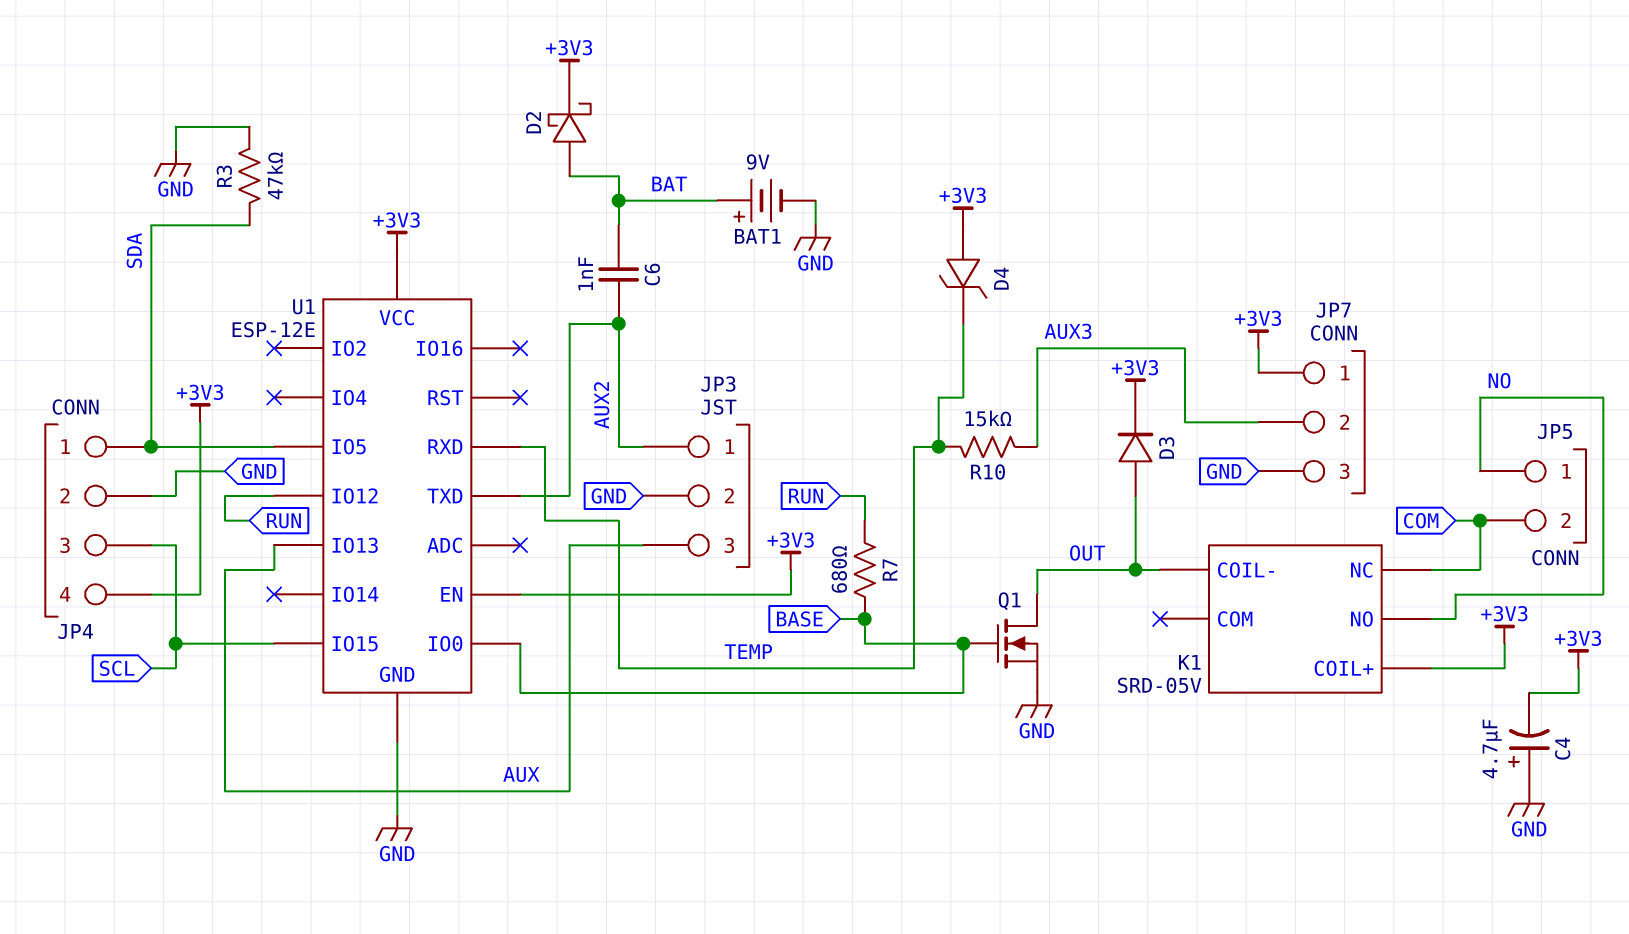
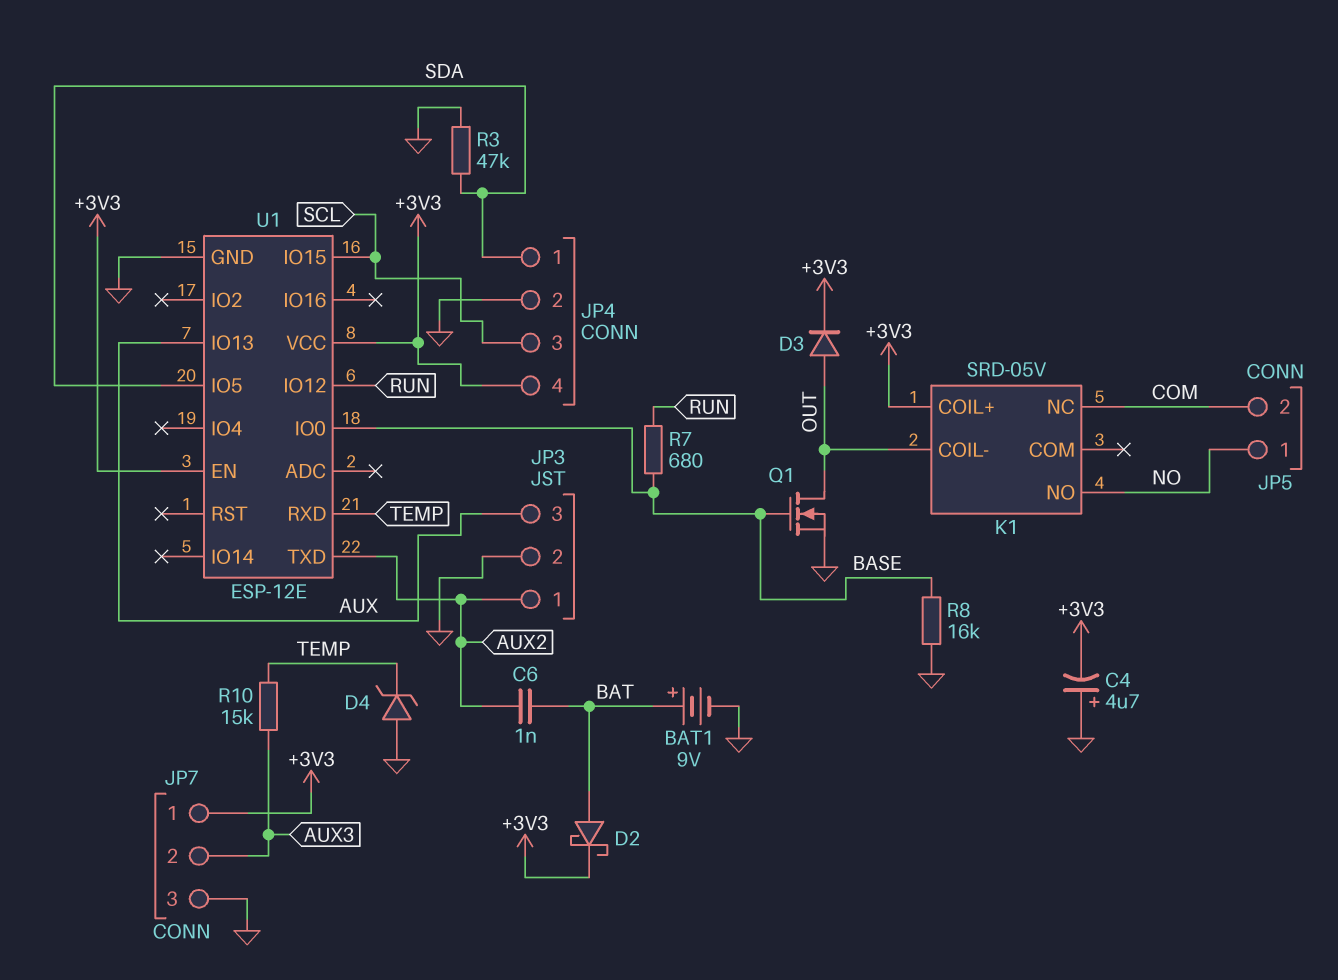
D4: zener (A +3V3, K TEMP) -> zener (A GND, K TEMP)
R8: none -> 16k (BASE, GND)

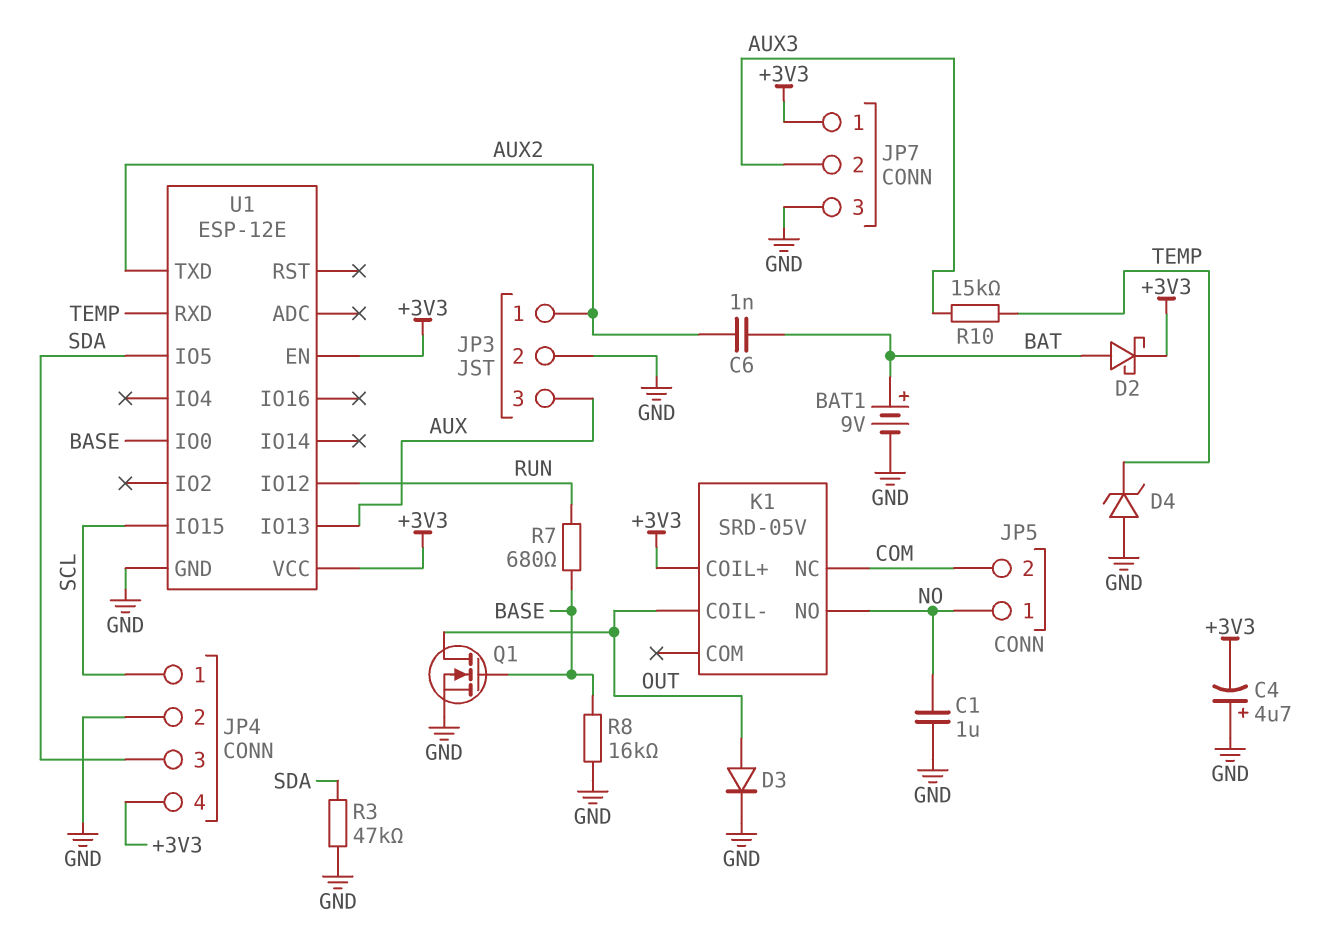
C1: none -> 1uF (GND, NO)
D3: diode (A OUT, K +3V3) -> diode (A OUT, K GND)
JP4 pin 1: SDA -> SCL
JP4 pin 3: SCL -> SDA

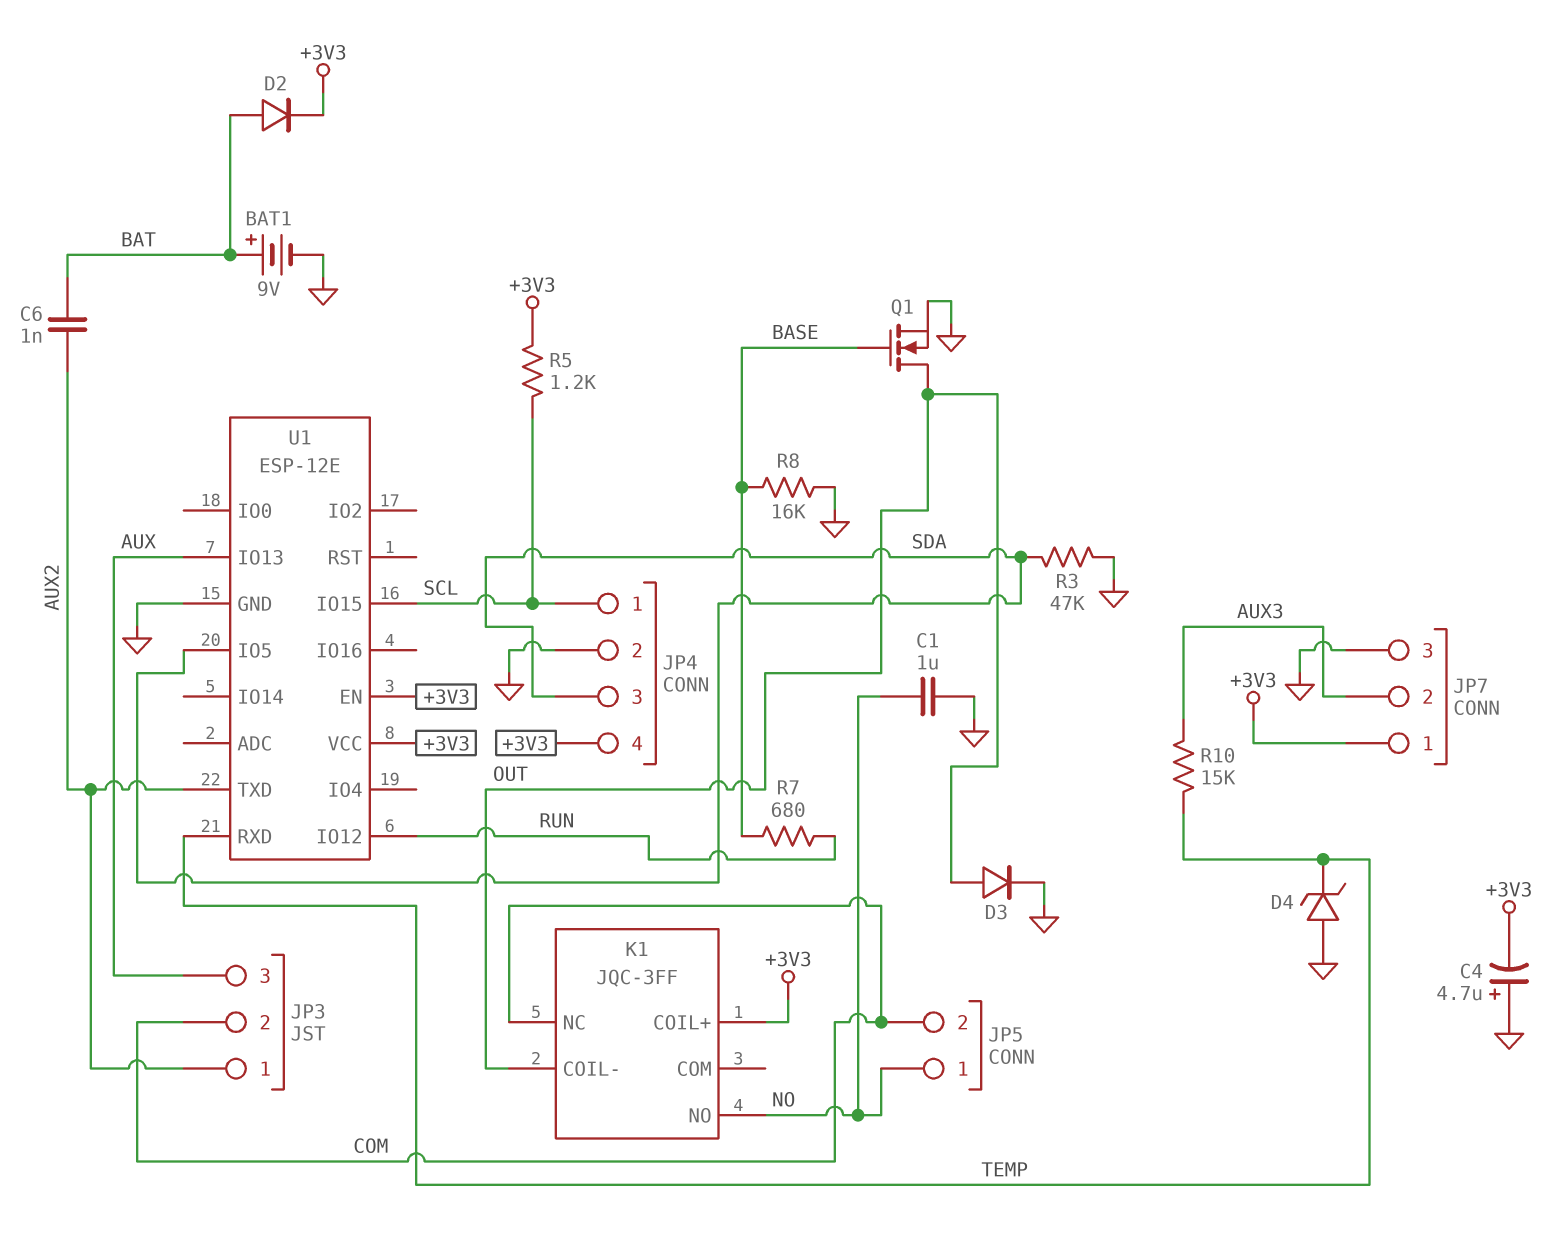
D2: schottky (A BAT, K +3V3) -> diode (A BAT, K +3V3)
JP3 pin 2: GND -> COM
K1: SRD-05V -> JQC-3FF
R5: none -> 1.2k (+3V3, SCL)
U1 pin IO0: BASE -> none

